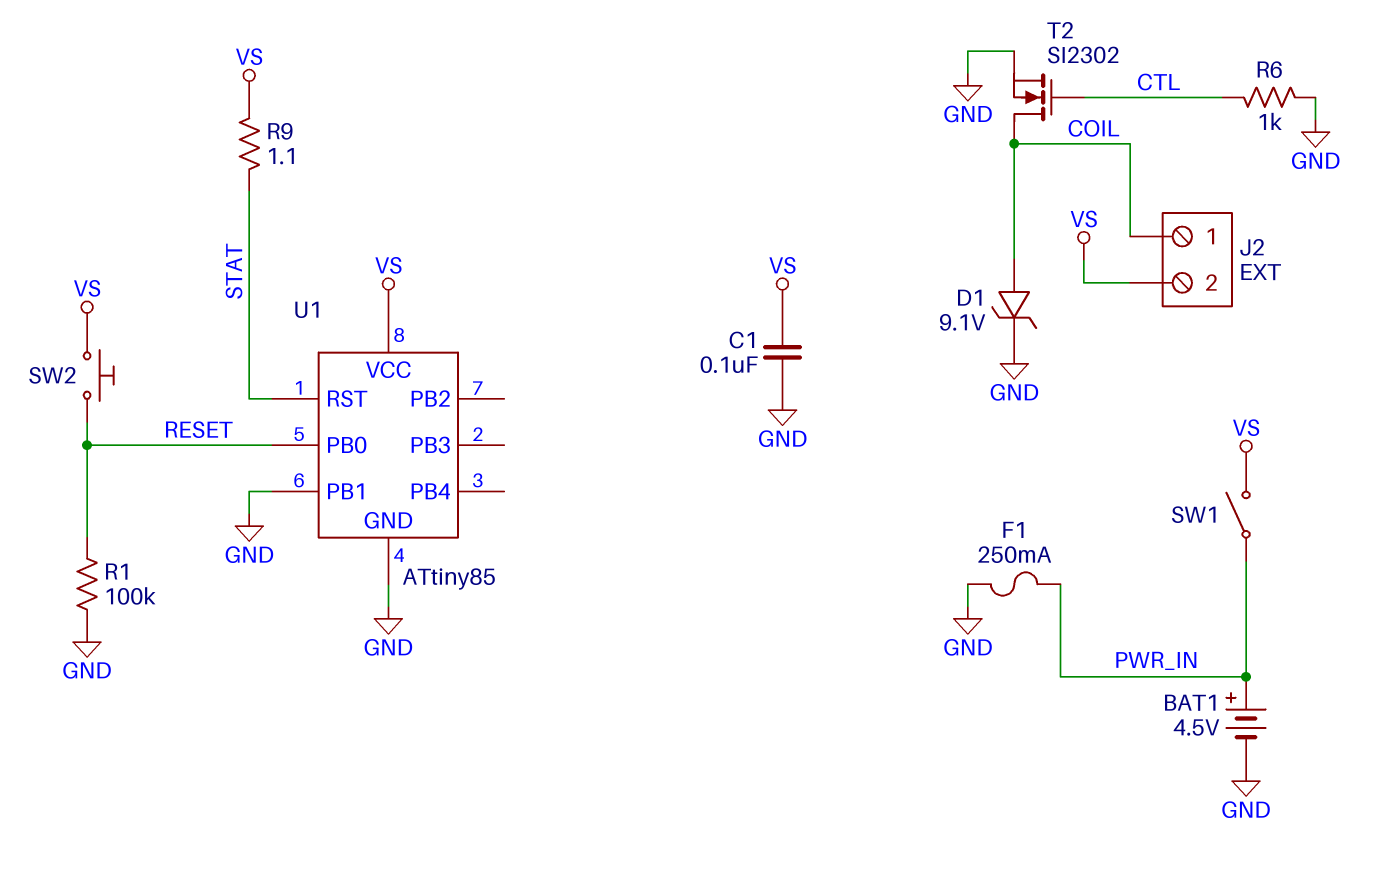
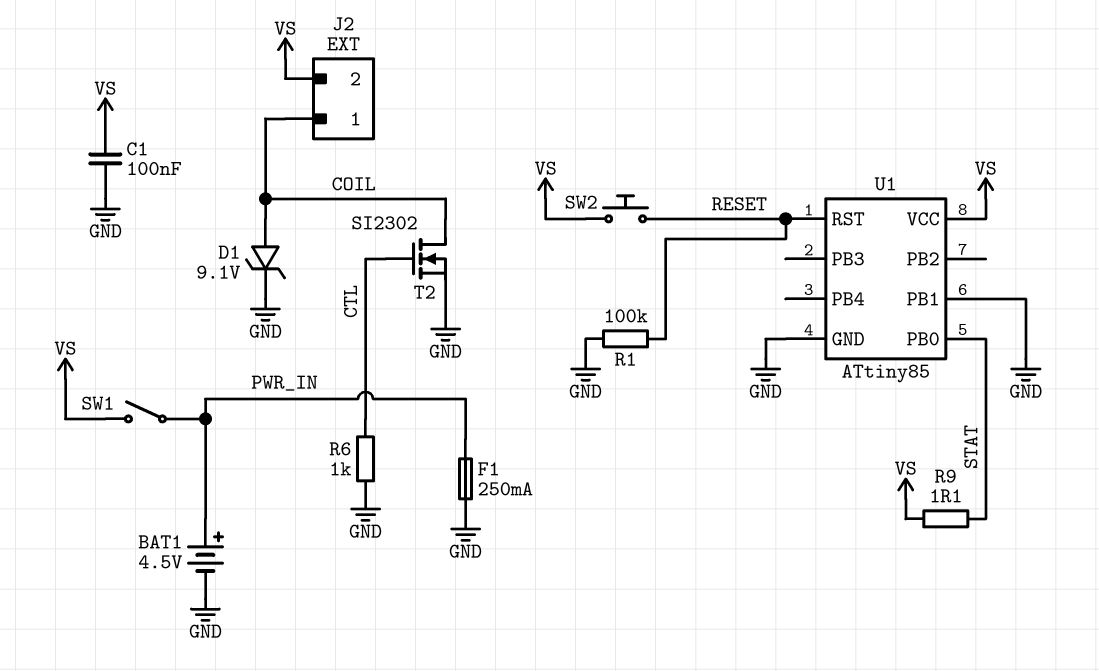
U1 pin PB0: RESET -> STAT
U1 pin RST: STAT -> RESET

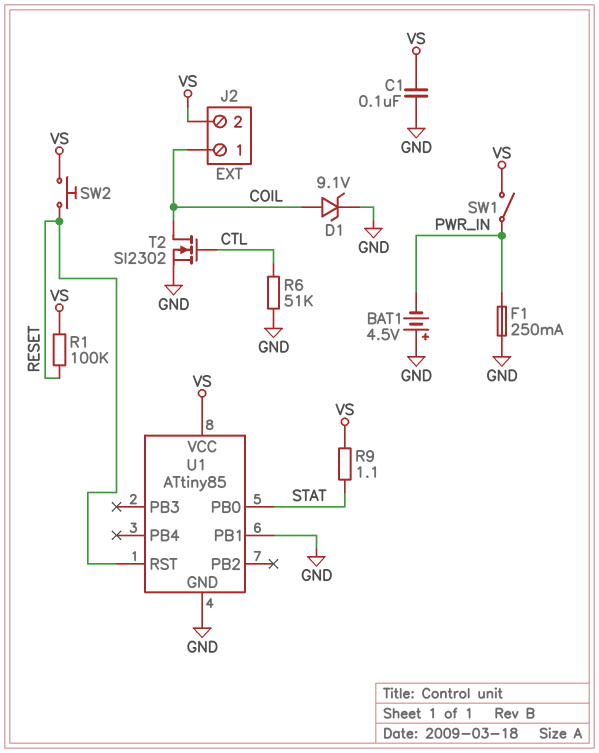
BAT1: 4.5V (plus PWR_IN, minus GND) -> 4.5V (plus GND, minus PWR_IN)
R1: 100k (GND, RESET) -> 100k (RESET, VS)
R6: 1k (CTL, GND) -> 51k (CTL, GND)

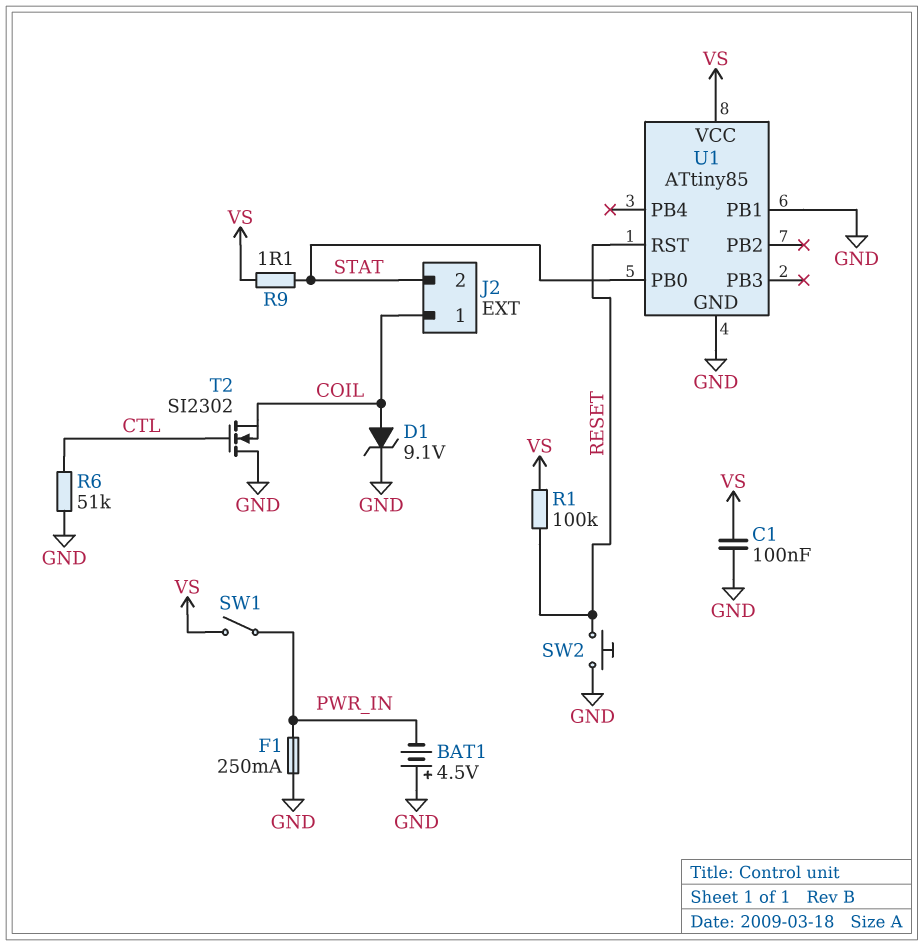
J2 pin 2: VS -> STAT
SW2: button (RESET, VS) -> button (GND, RESET)
T2: NMOS SI2302 (G CTL, D COIL, S GND) -> NMOS SI2302 (G CTL, D GND, S COIL)

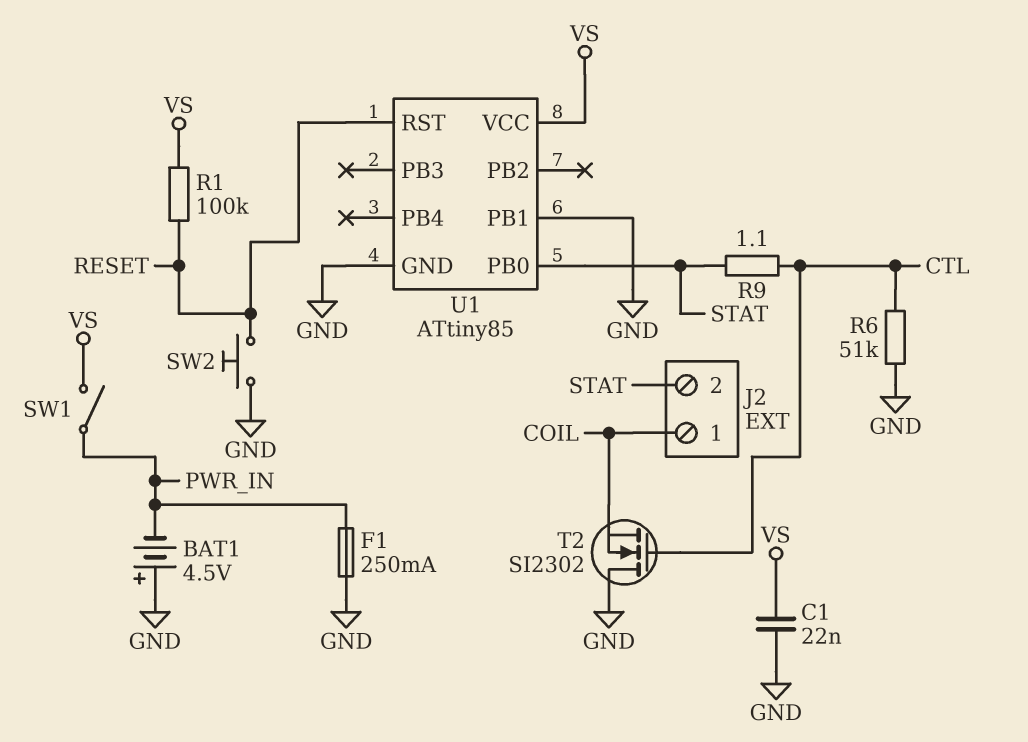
C1: 100nF (GND, VS) -> 22nF (GND, VS)
D1: zener 9.1V (A COIL, K GND) -> none
R9: 1.1 (STAT, VS) -> 1.1 (CTL, STAT)

